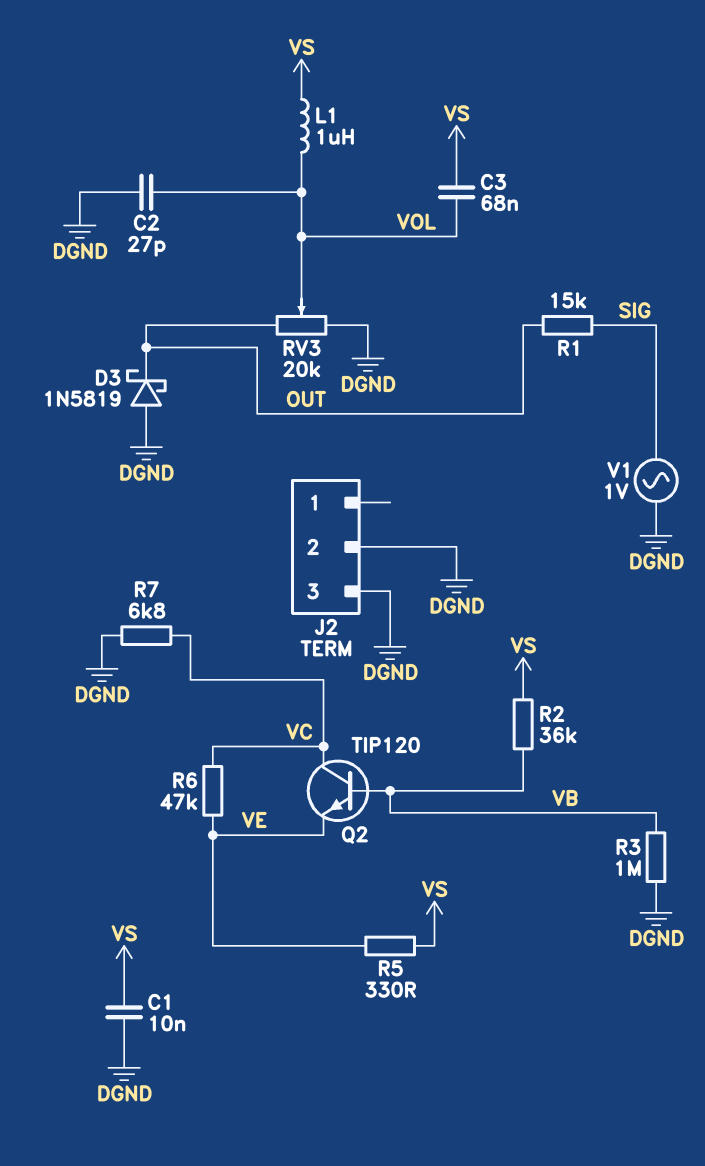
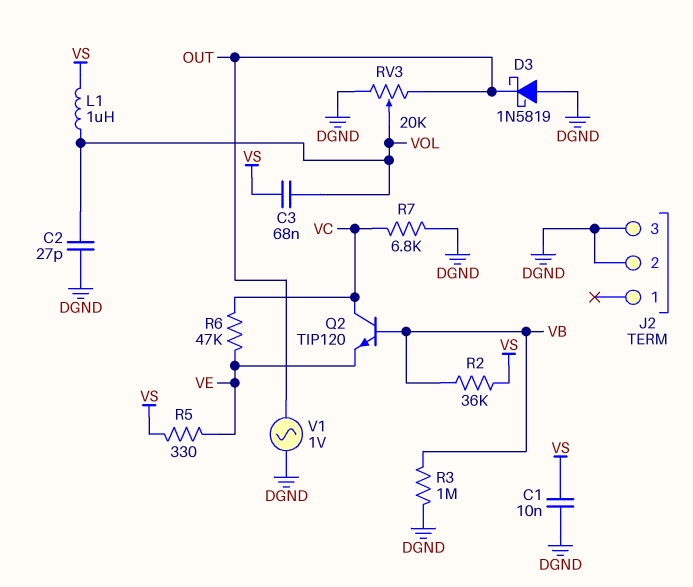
R1: 15k (OUT, SIG) -> none
V1: AC 1V (DGND, SIG) -> AC 1V (DGND, OUT)

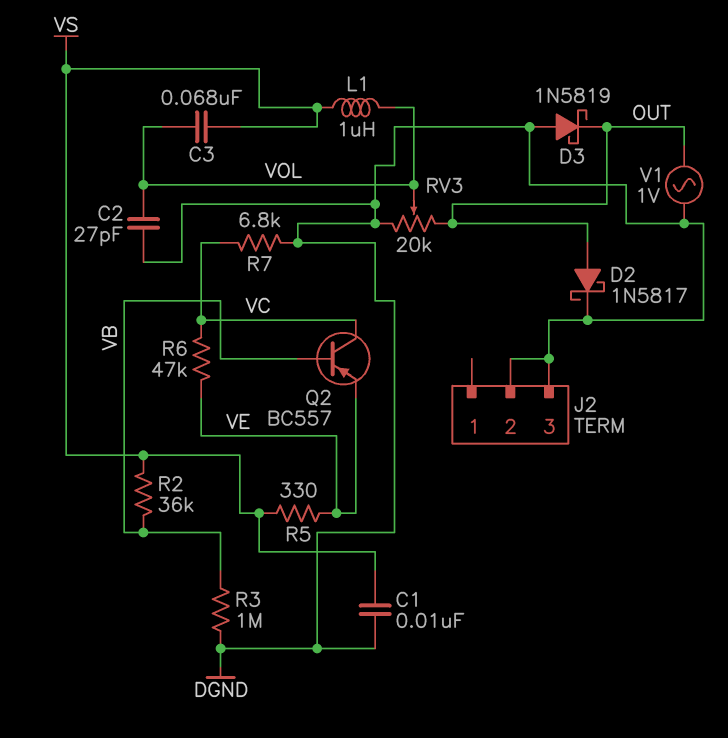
D2: none -> schottky 1N5817 (A OUT, K DGND)
Q2: NPN TIP120 (B VB, C VC, E VE) -> PNP BC557 (B VB, C VC, E VE)

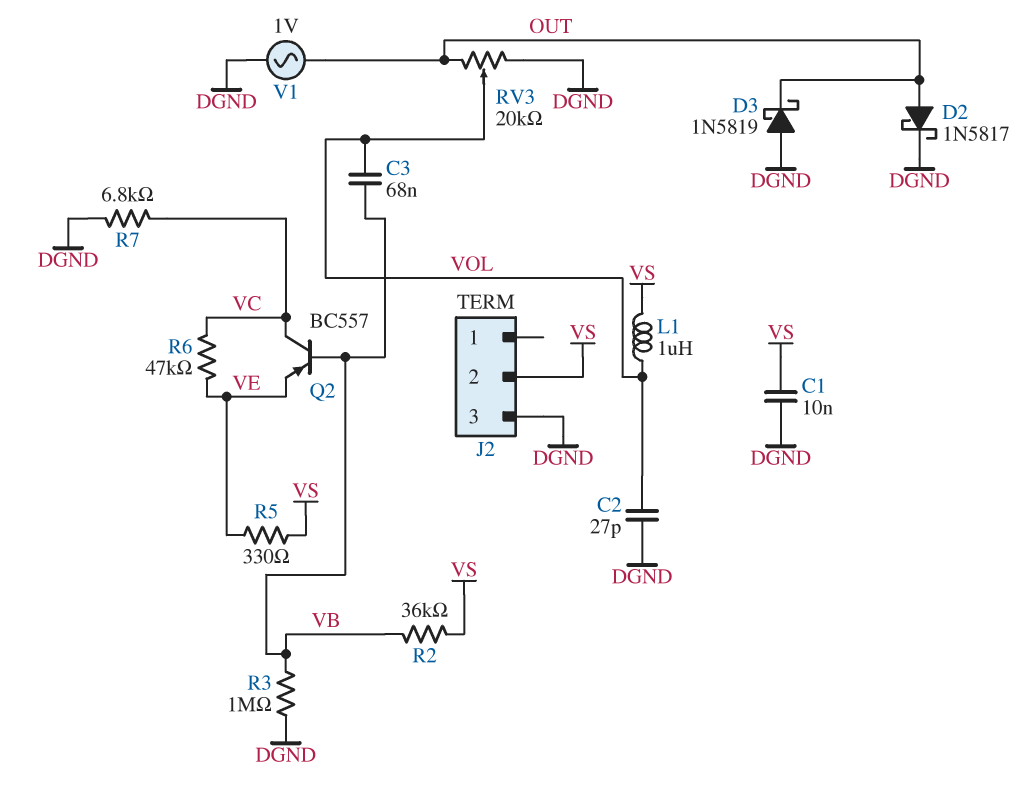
C3: 68nF (VOL, VS) -> 68nF (VB, VOL)
J2 pin 2: DGND -> VS

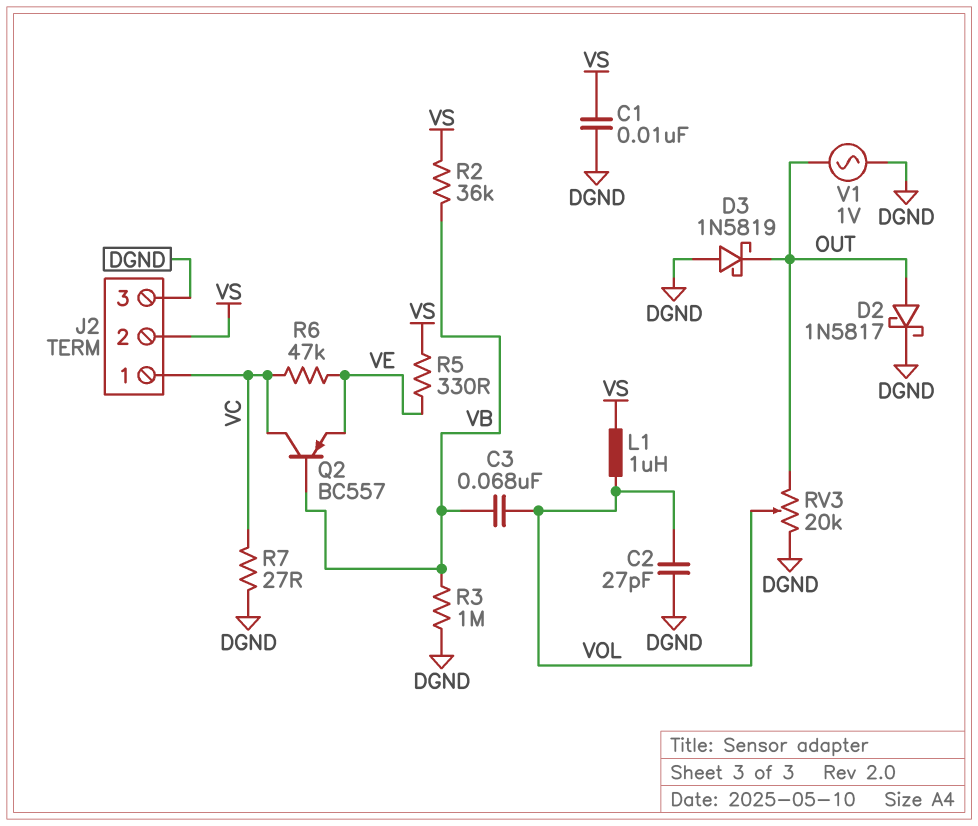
J2 pin 1: none -> VC
R7: 6.8k (DGND, VC) -> 27 (DGND, VC)

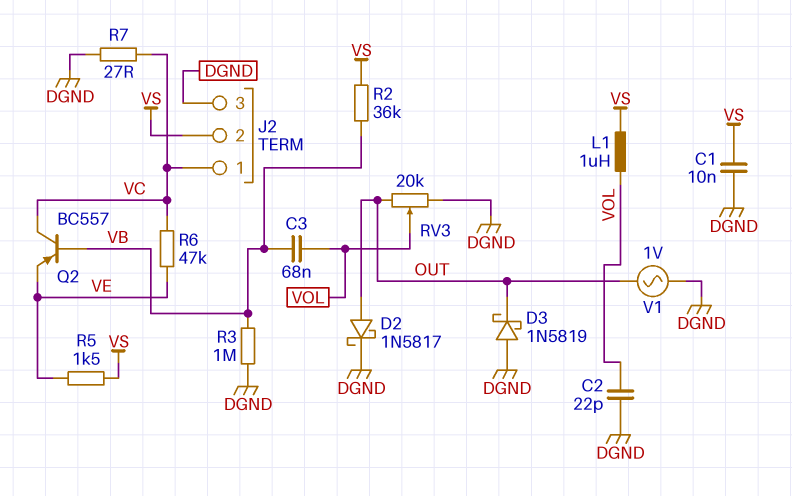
C2: 27pF (DGND, VOL) -> 22pF (DGND, VOL)
R5: 330 (VE, VS) -> 1.5k (VE, VS)

